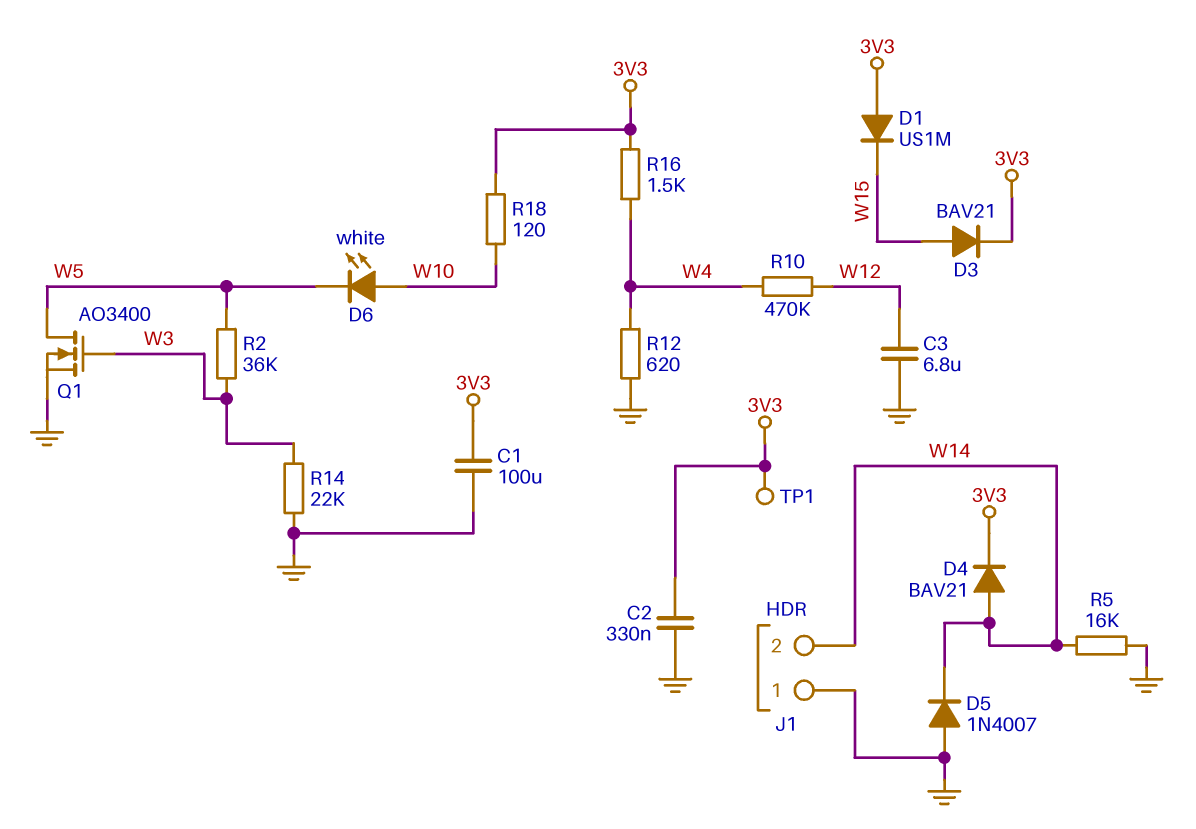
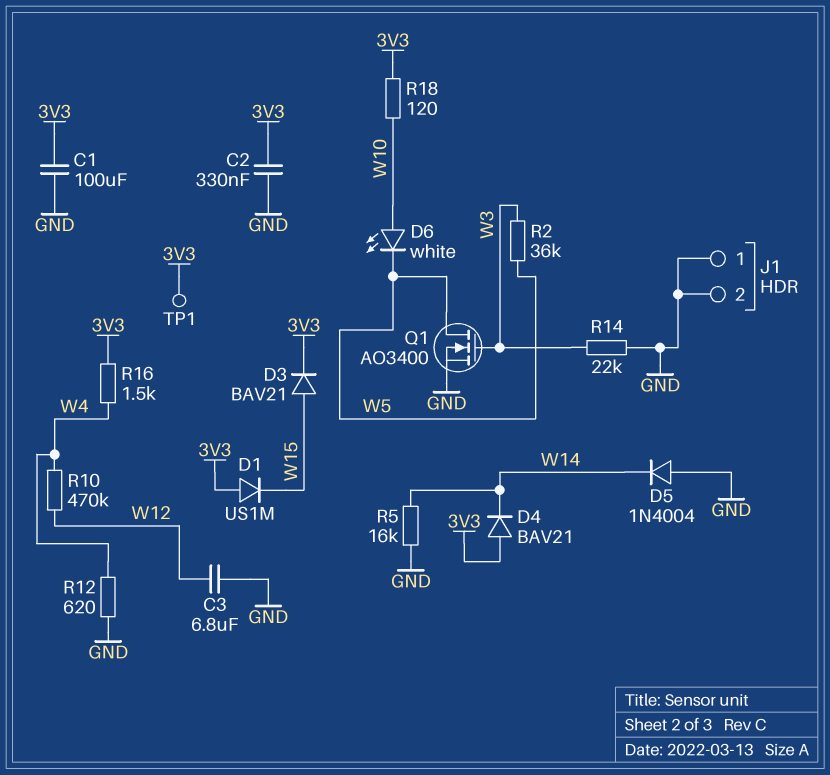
D4: diode BAV21 (A W14, K 3V3) -> diode BAV21 (A 3V3, K W14)
D5: diode 1N4007 (A GND, K W14) -> diode 1N4004 (A GND, K W14)
J1 pin 2: W14 -> GND

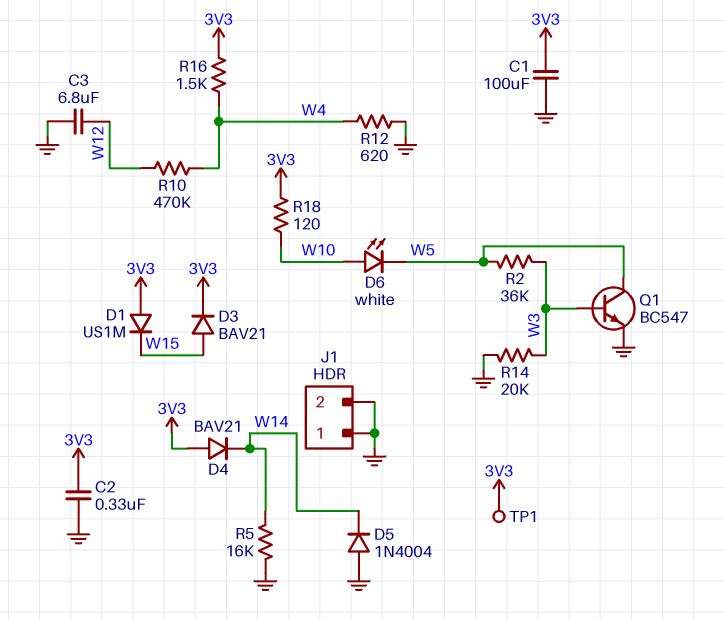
Q1: NMOS AO3400 (G W3, D W5, S GND) -> NPN BC547 (B W3, C W5, E GND)
R14: 22k (GND, W3) -> 20k (GND, W3)

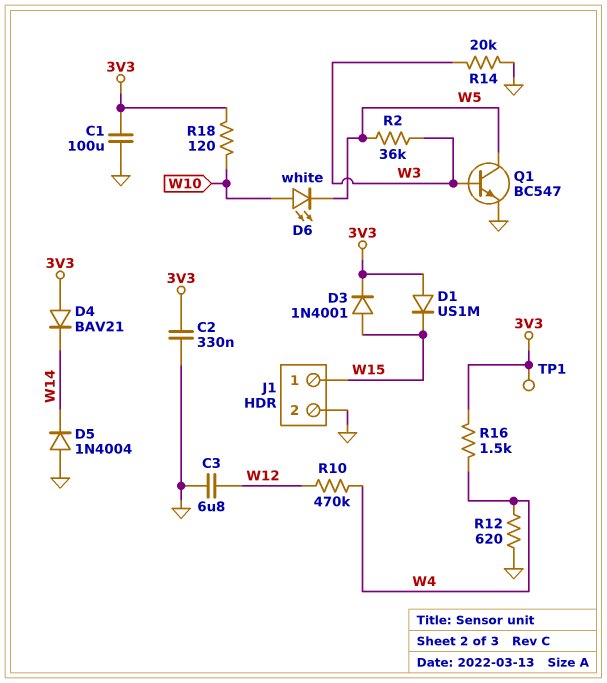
D3: diode BAV21 (A W15, K 3V3) -> diode 1N4001 (A W15, K 3V3)
J1 pin 1: GND -> W15
R5: 16k (GND, W14) -> none

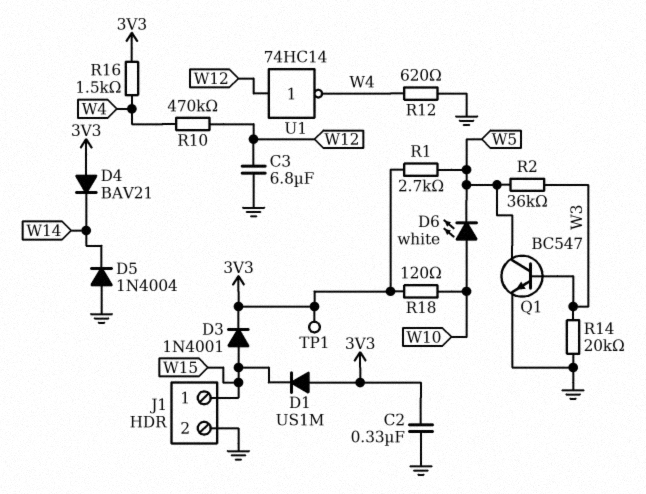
C1: 100uF (3V3, GND) -> none
R1: none -> 2.7k (3V3, W5)
U1: none -> NOT 74HC14 (in W12, out W4)

